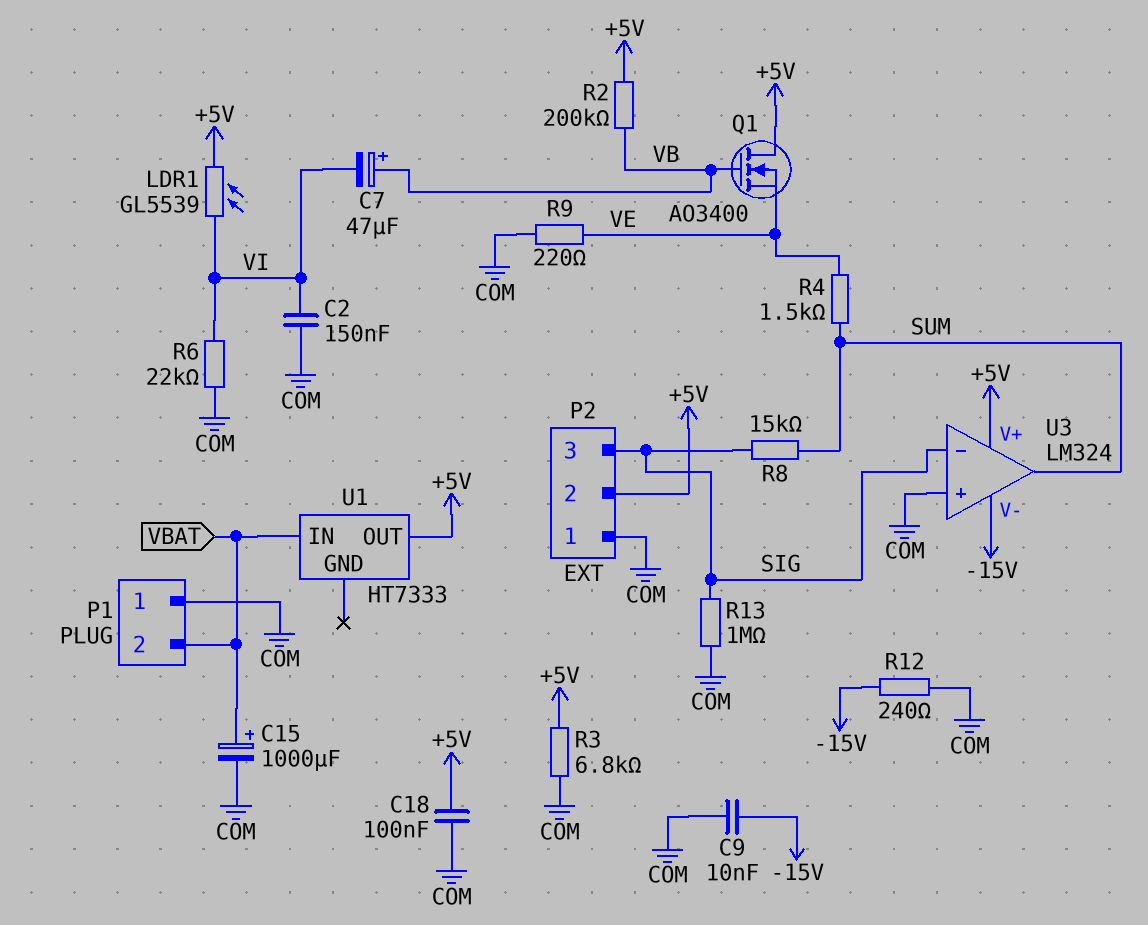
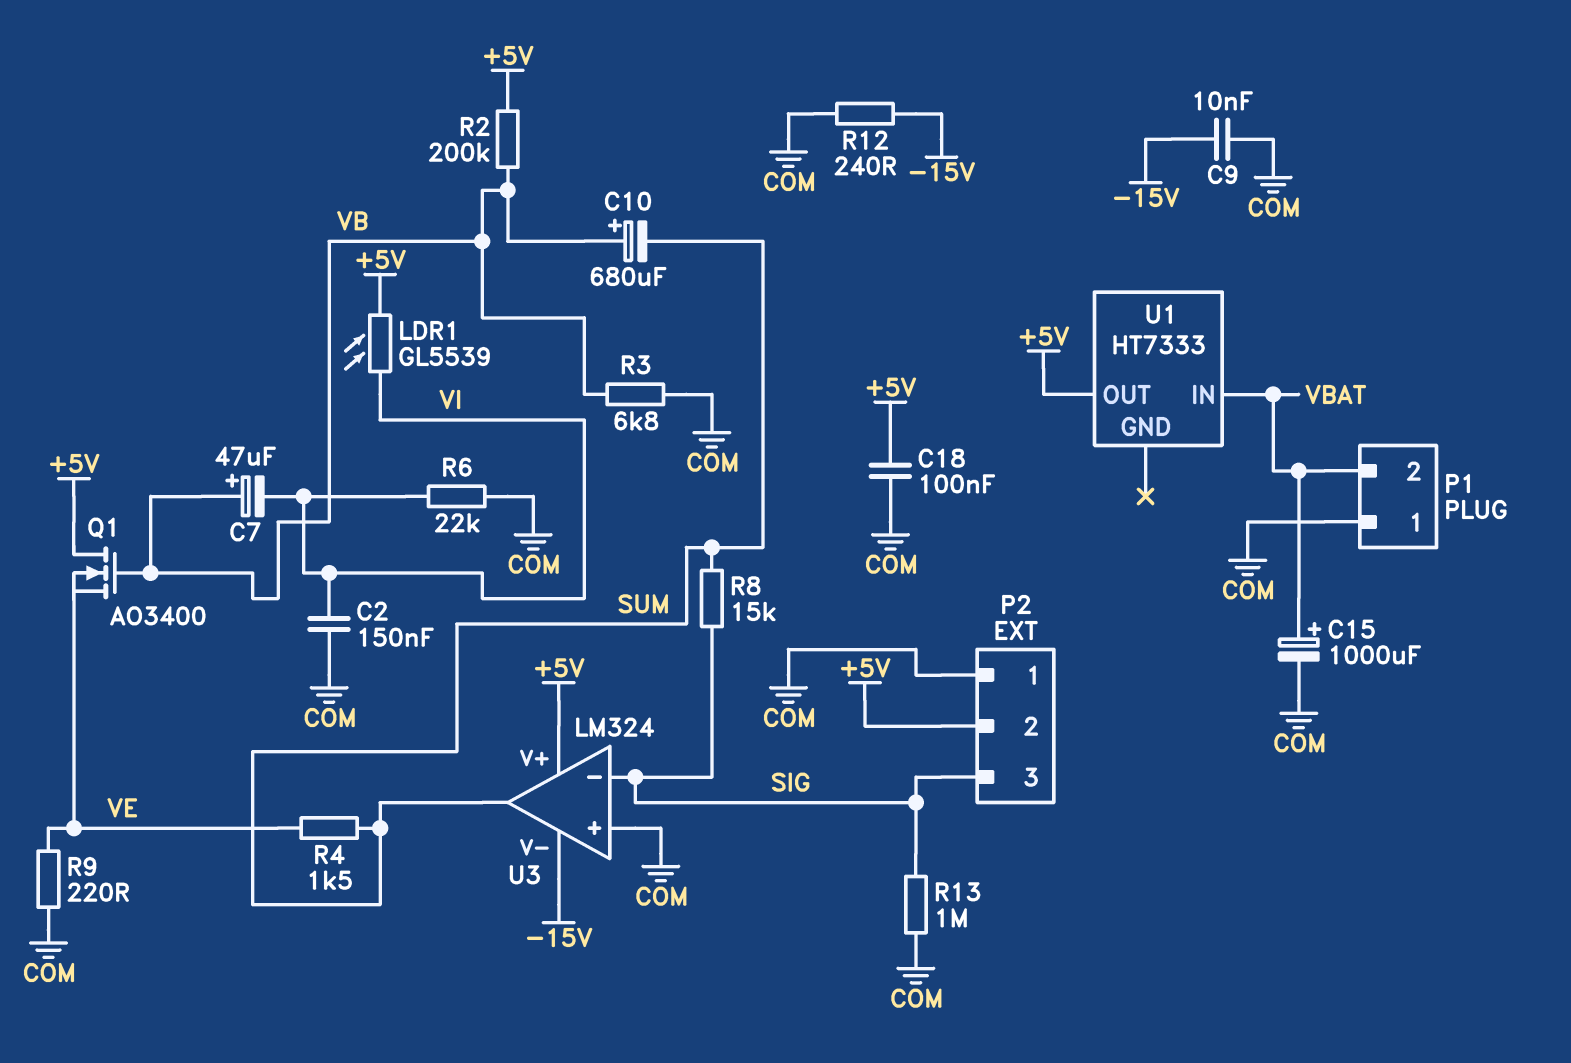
C10: none -> 680uF (plus VB, minus SUM)
R3: 6.8k (+5V, COM) -> 6.8k (COM, VB)

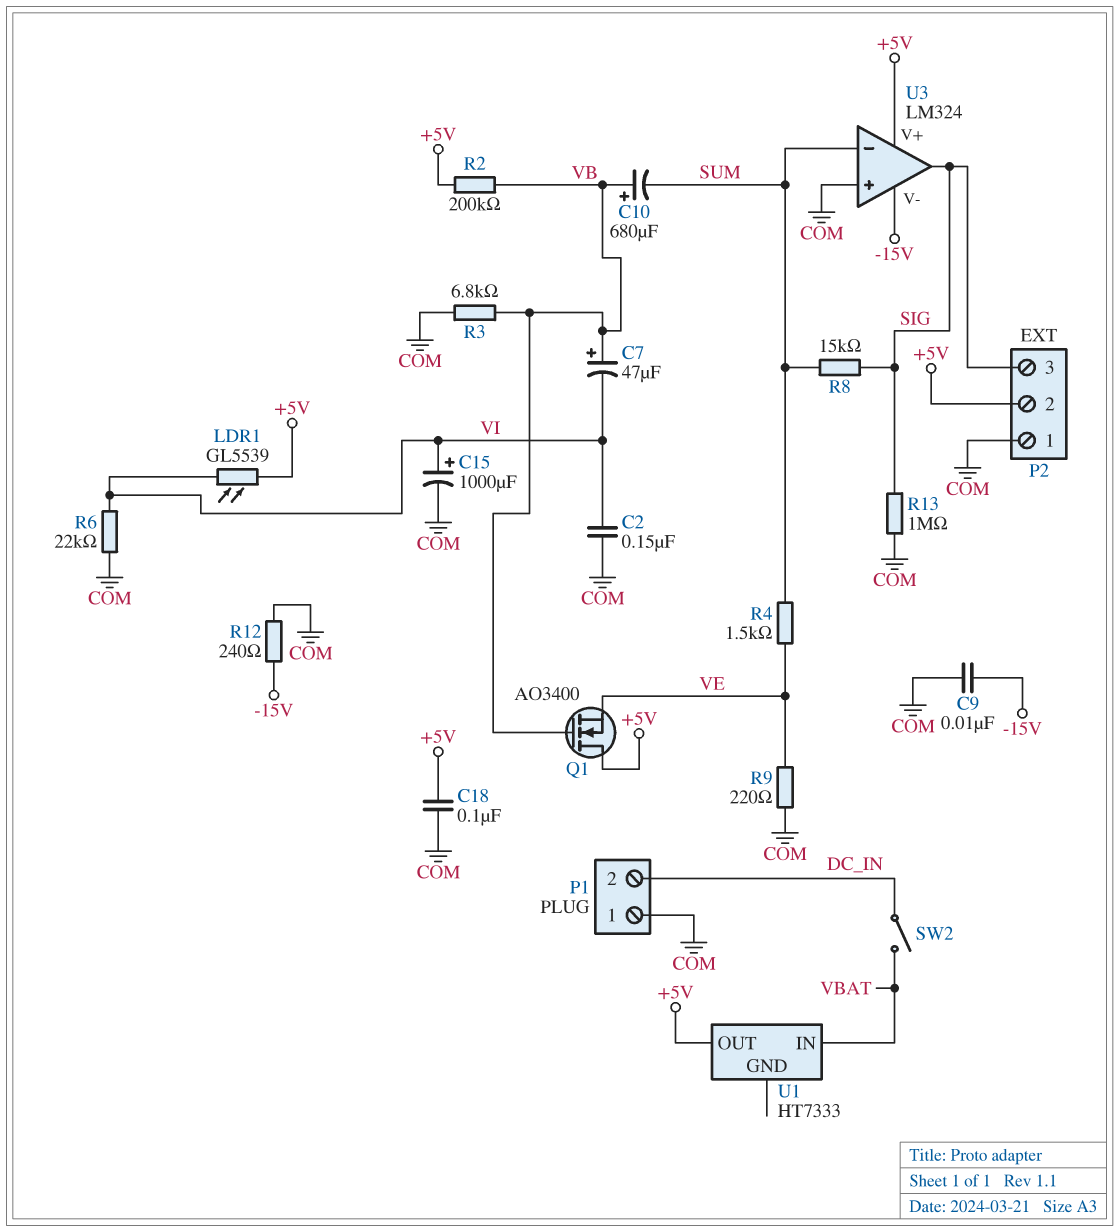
C15: 1000uF (plus VBAT, minus COM) -> 1000uF (plus VI, minus COM)
P1 pin 2: VBAT -> DC_IN
SW2: none -> switch (DC_IN, VBAT)
U3 pin in-: SIG -> SUM
U3 pin out: SUM -> SIG

